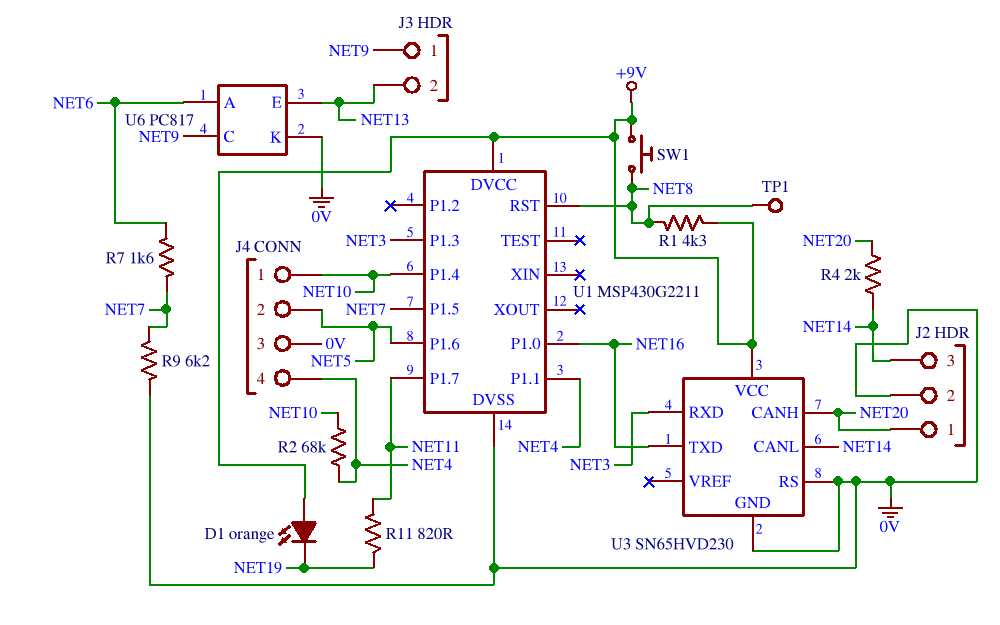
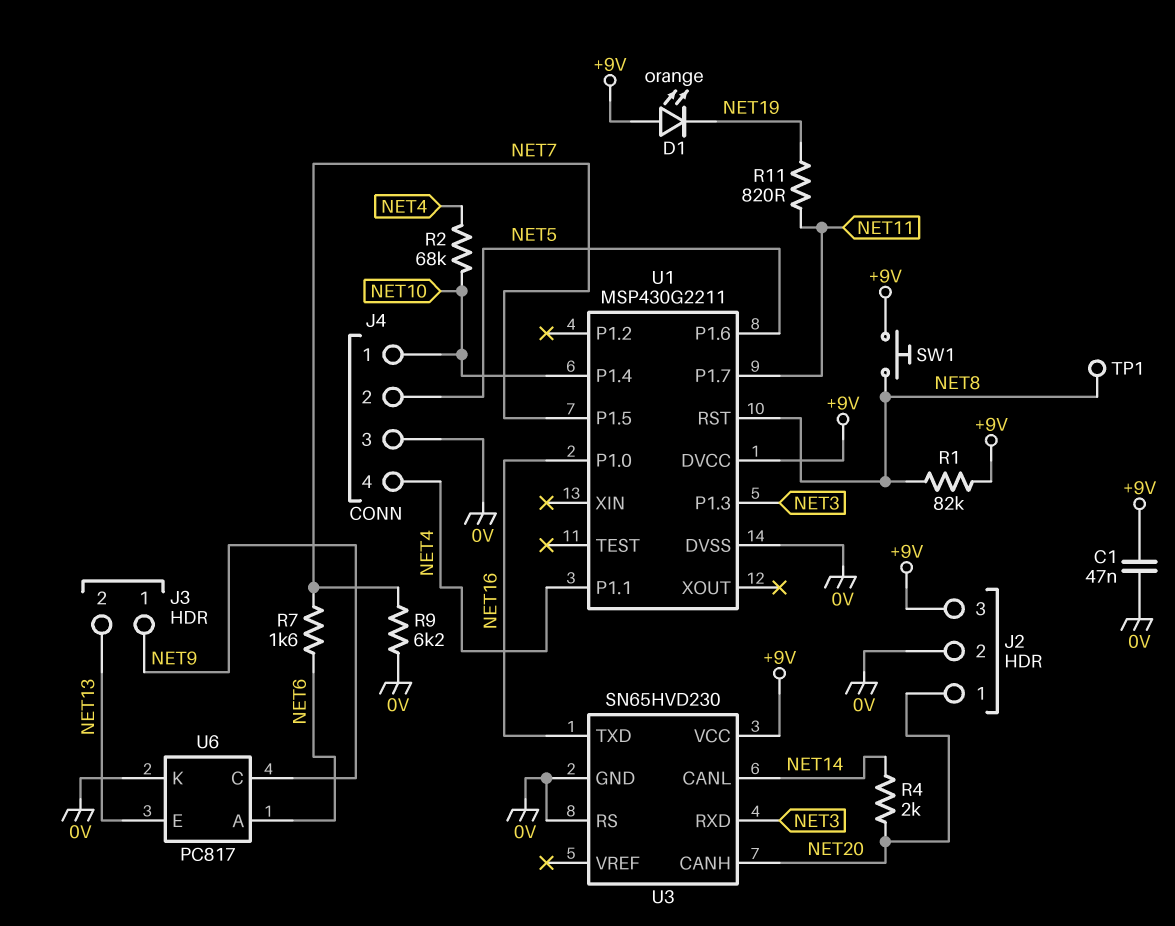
C1: none -> 47nF (+9V, 0V)
J2 pin 3: NET14 -> +9V
R1: 4.3k (+9V, NET8) -> 82k (+9V, NET8)

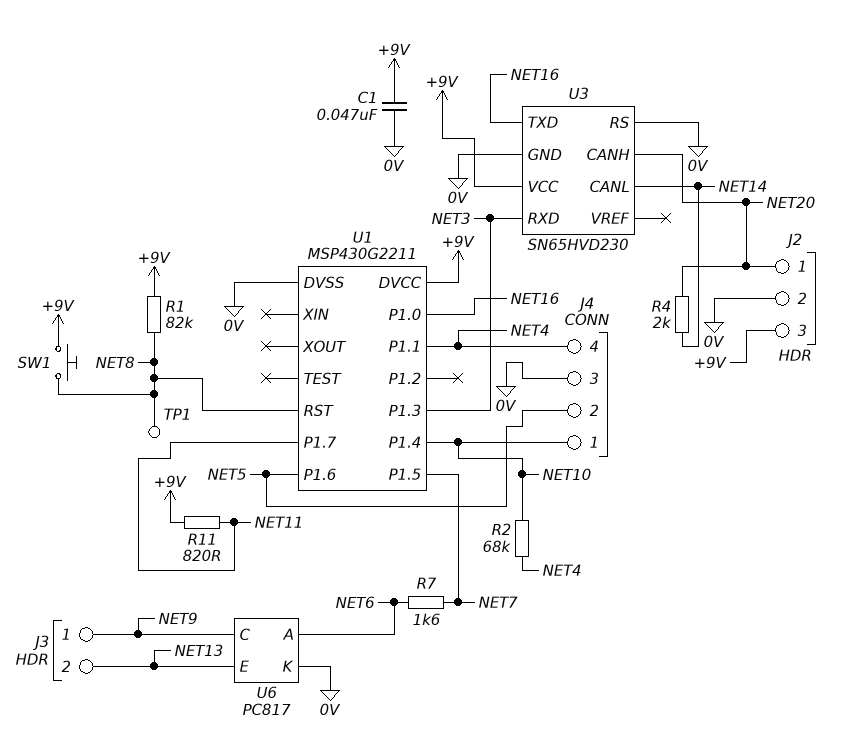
D1: LED orange (A +9V, K NET19) -> none
R9: 6.2k (0V, NET7) -> none
R11: 820 (NET11, NET19) -> 820 (+9V, NET11)

